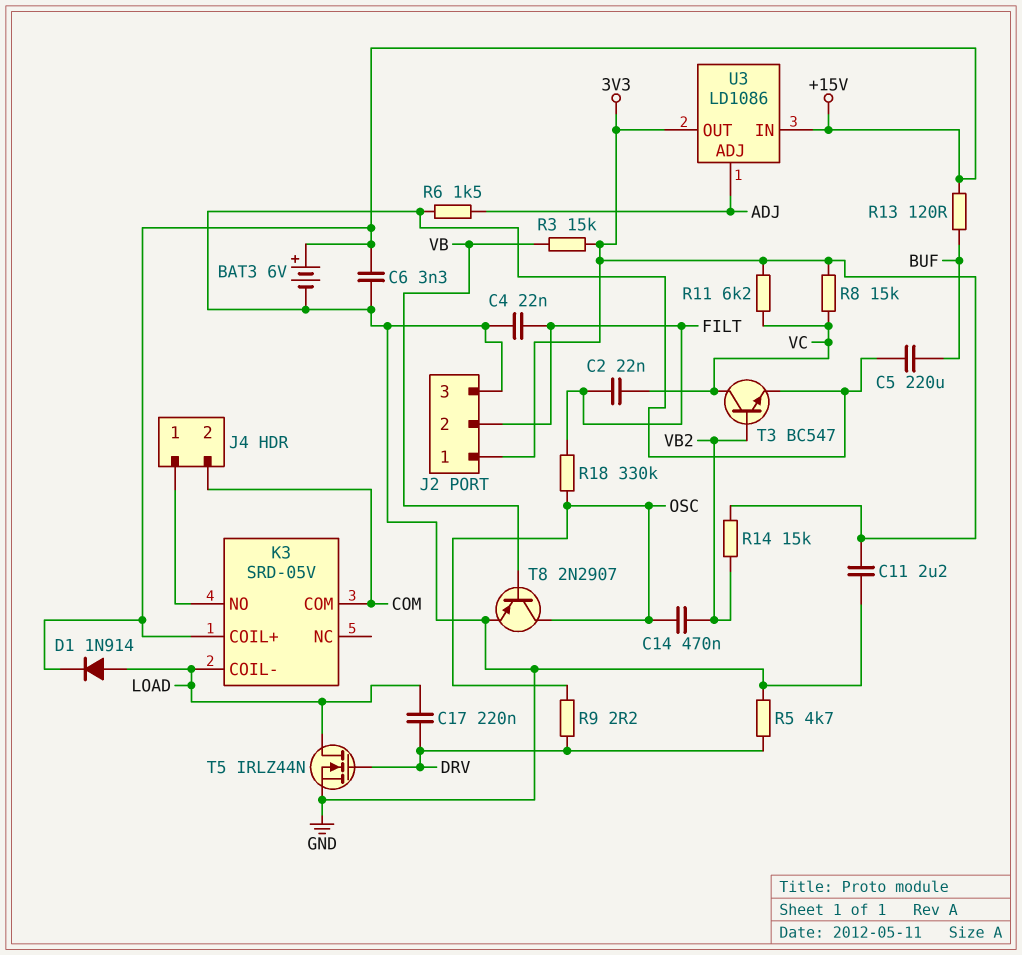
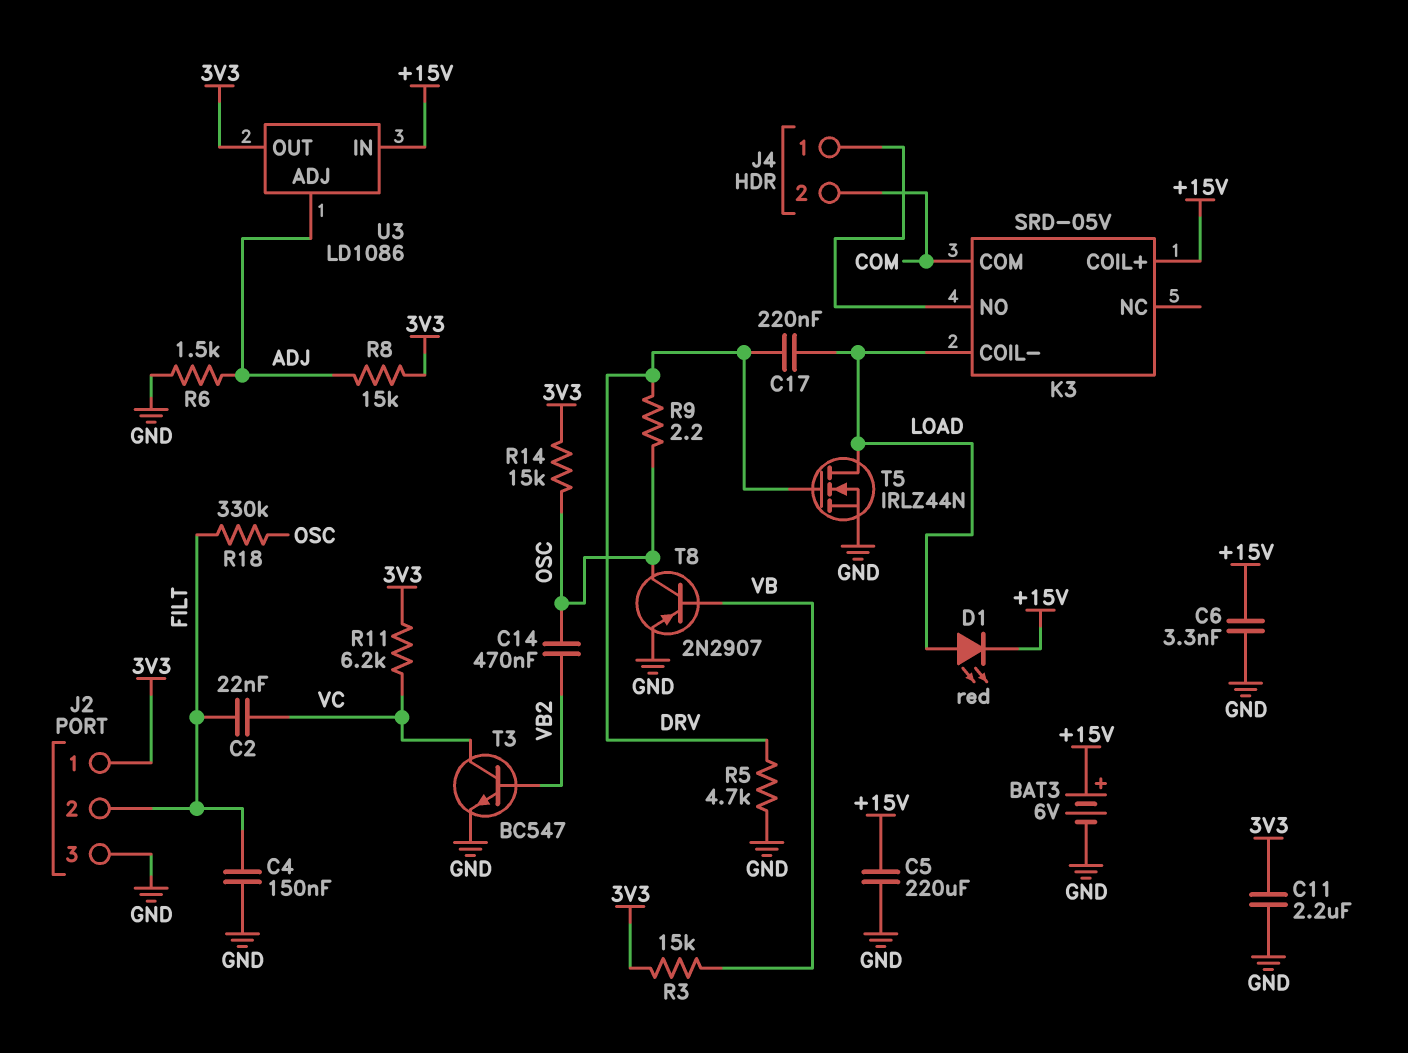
C4: 22nF (FILT, GND) -> 150nF (FILT, GND)
C5: 220uF (BUF, GND) -> 220uF (+15V, GND)
D1: diode 1N914 (A LOAD, K +15V) -> LED red (A LOAD, K +15V)
R8: 15k (3V3, VC) -> 15k (3V3, ADJ)
R13: 120 (+15V, BUF) -> none
R14: 15k (3V3, VB2) -> 15k (3V3, OSC)

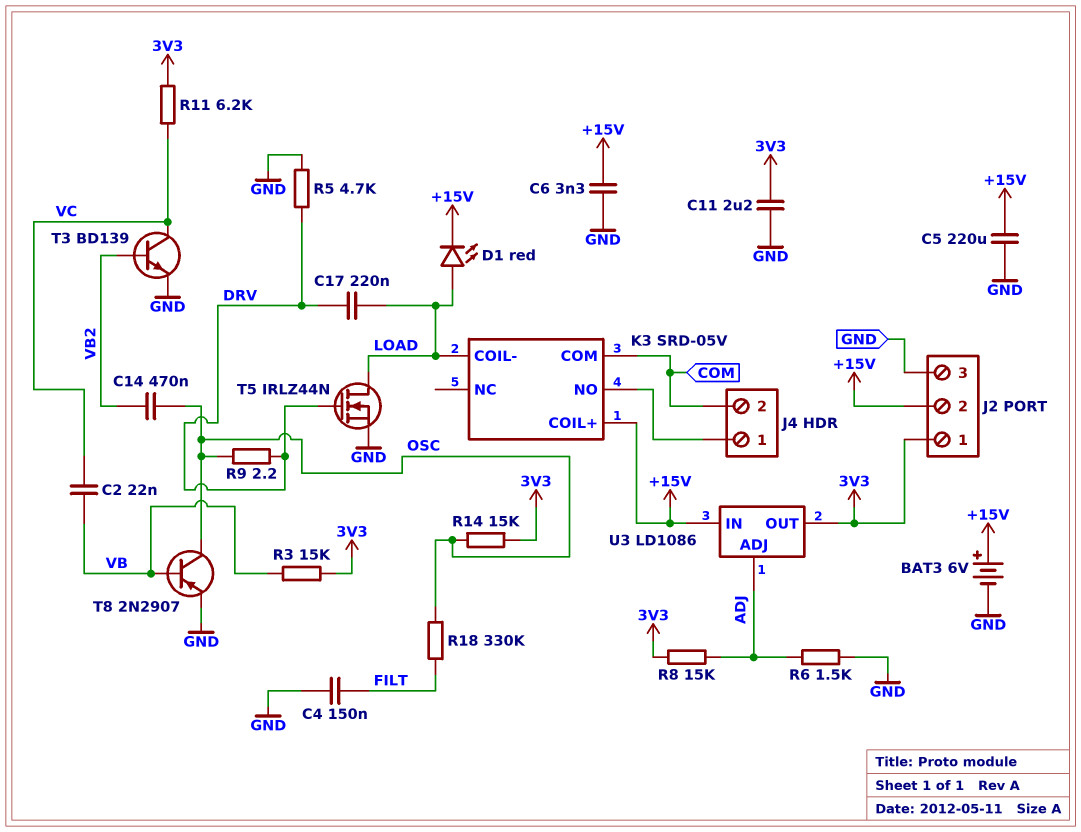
C2: 22nF (FILT, VC) -> 22nF (VB, VC)
J2 pin 2: FILT -> +15V
T3: NPN BC547 (B VB2, C VC, E GND) -> NPN BD139 (B VB2, C VC, E GND)

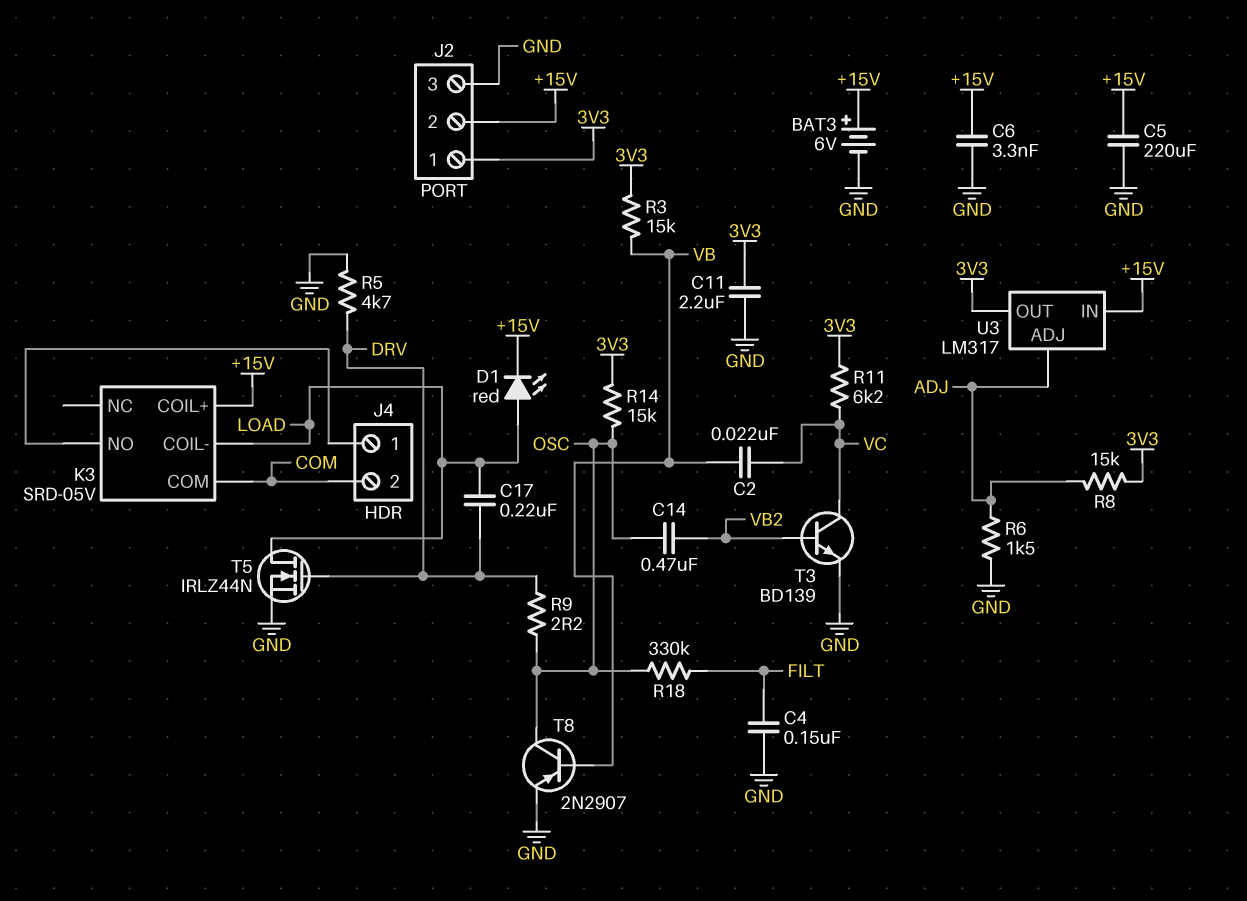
U3: LD1086 -> LM317

